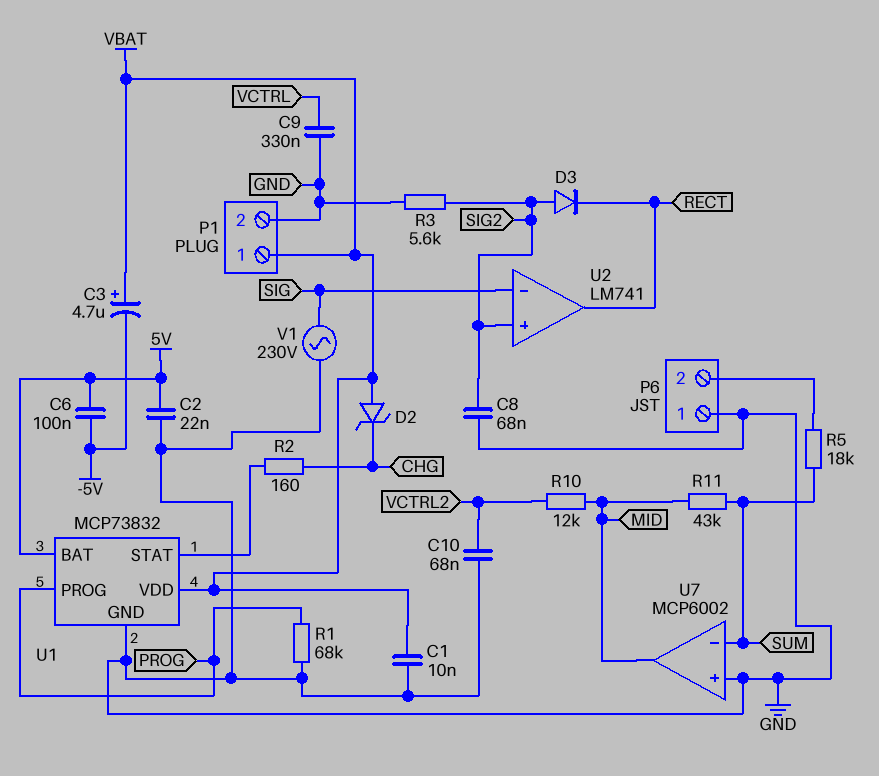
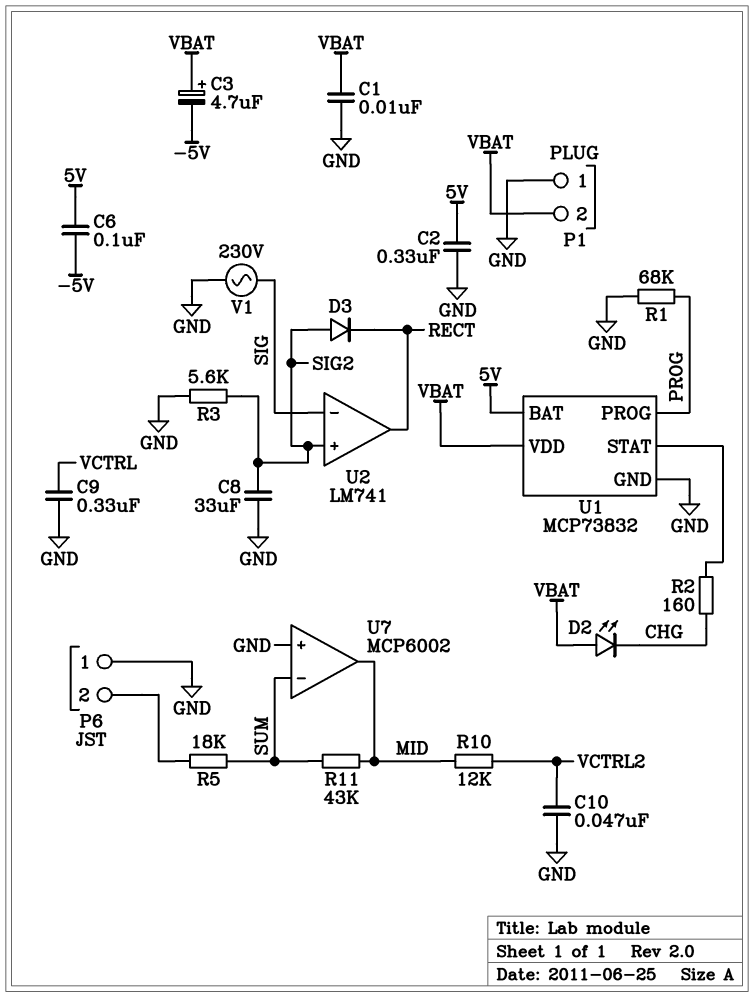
C2: 22nF (5V, GND) -> 330nF (5V, GND)
C8: 68nF (GND, SIG2) -> 33uF (GND, SIG2)
C10: 68nF (GND, VCTRL2) -> 47nF (GND, VCTRL2)
D2: zener (A VBAT, K CHG) -> LED (A VBAT, K CHG)
P1 pin 1: VBAT -> GND
P1 pin 2: GND -> VBAT

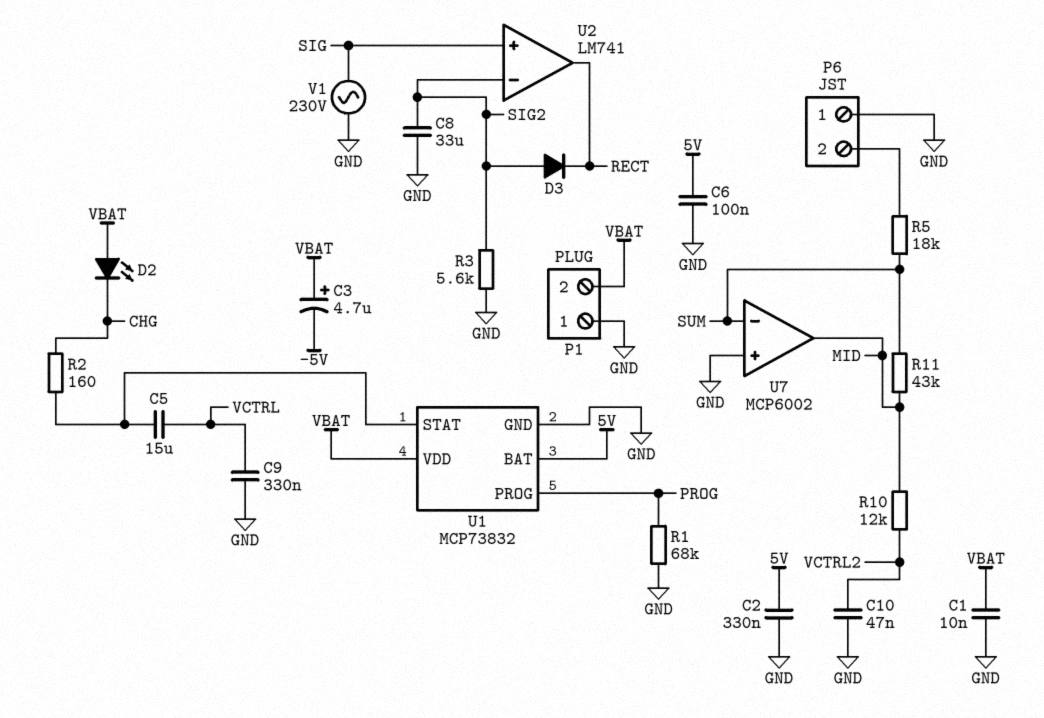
C5: none -> 15uF (U1/STAT, VCTRL)
C6: 100nF (-5V, 5V) -> 100nF (5V, GND)
U2 pin in+: SIG2 -> SIG
U2 pin in-: SIG -> SIG2

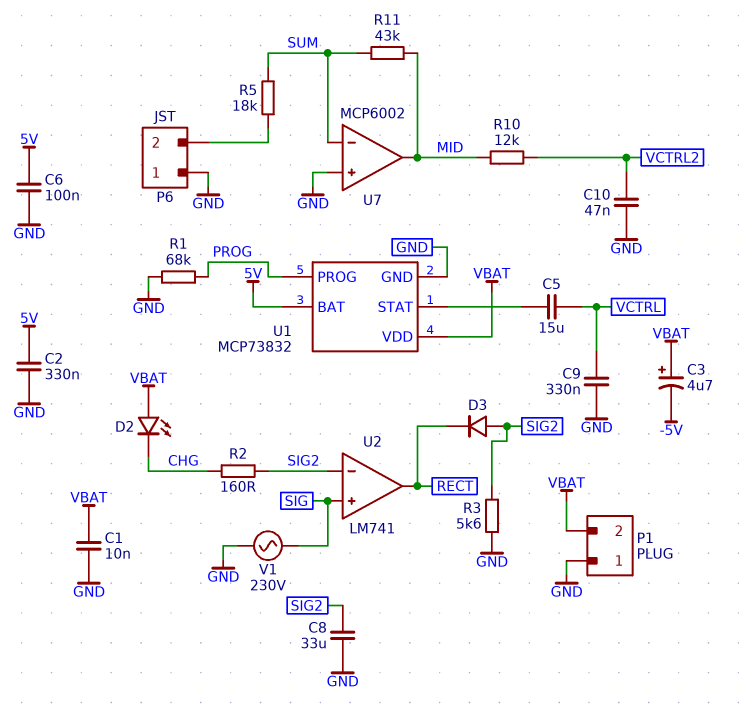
R2: 160 (CHG, U1/STAT) -> 160 (CHG, SIG2)

